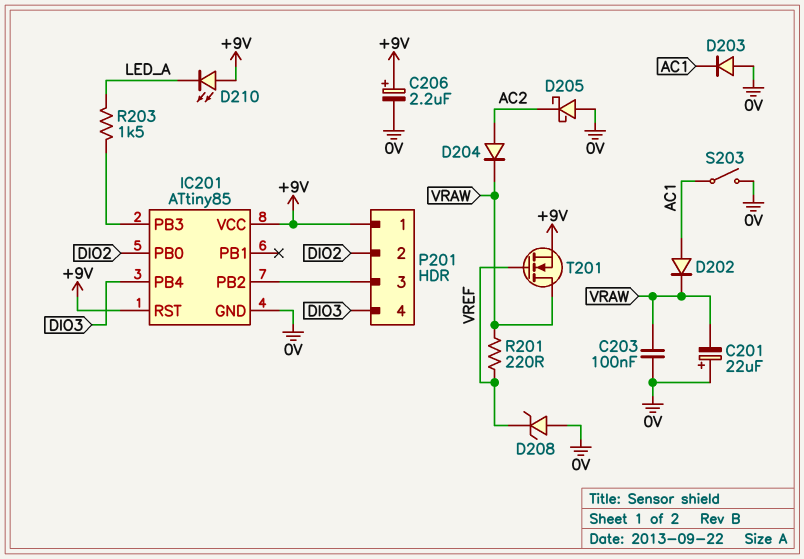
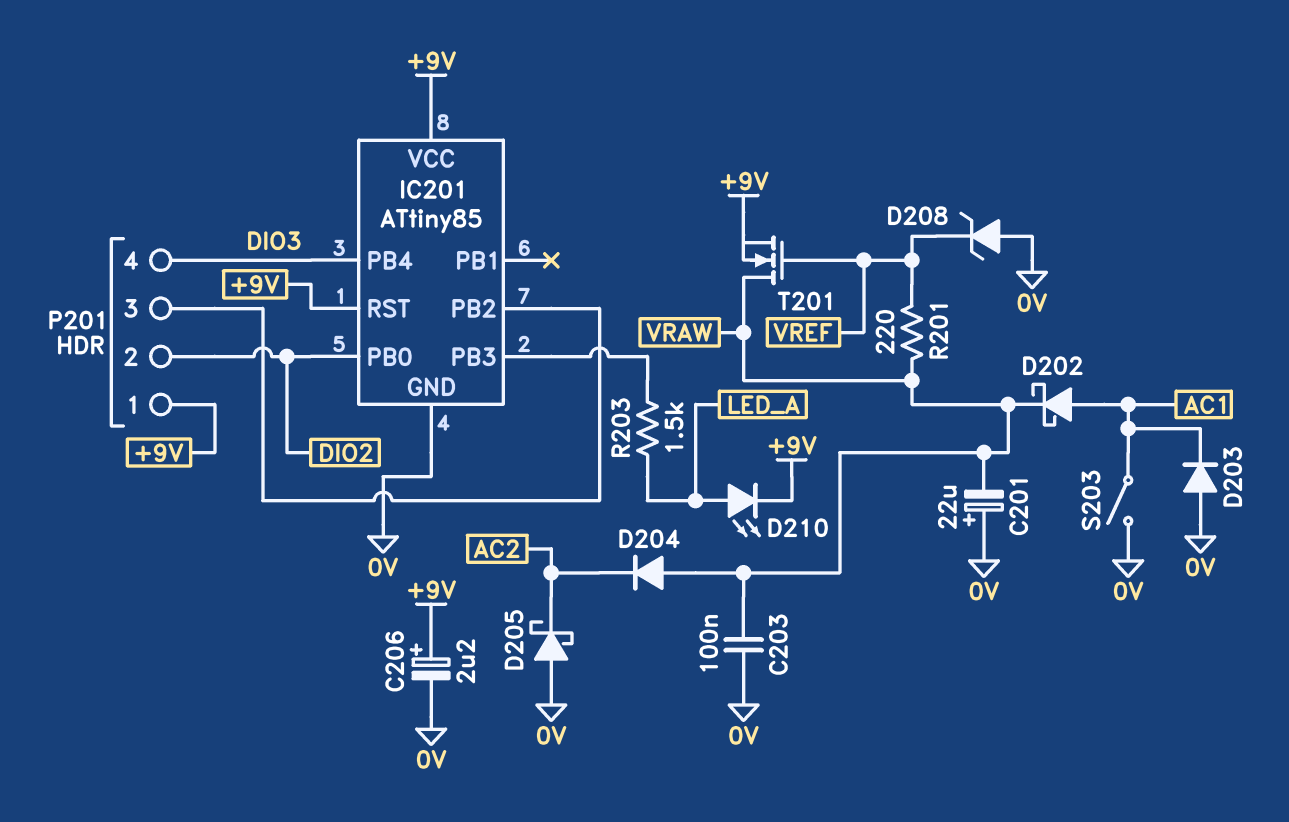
D202: diode (A AC1, K VRAW) -> schottky (A AC1, K VRAW)
D204: diode (A AC2, K VRAW) -> diode (A VRAW, K AC2)
D210: LED (A +9V, K LED_A) -> LED (A LED_A, K +9V)

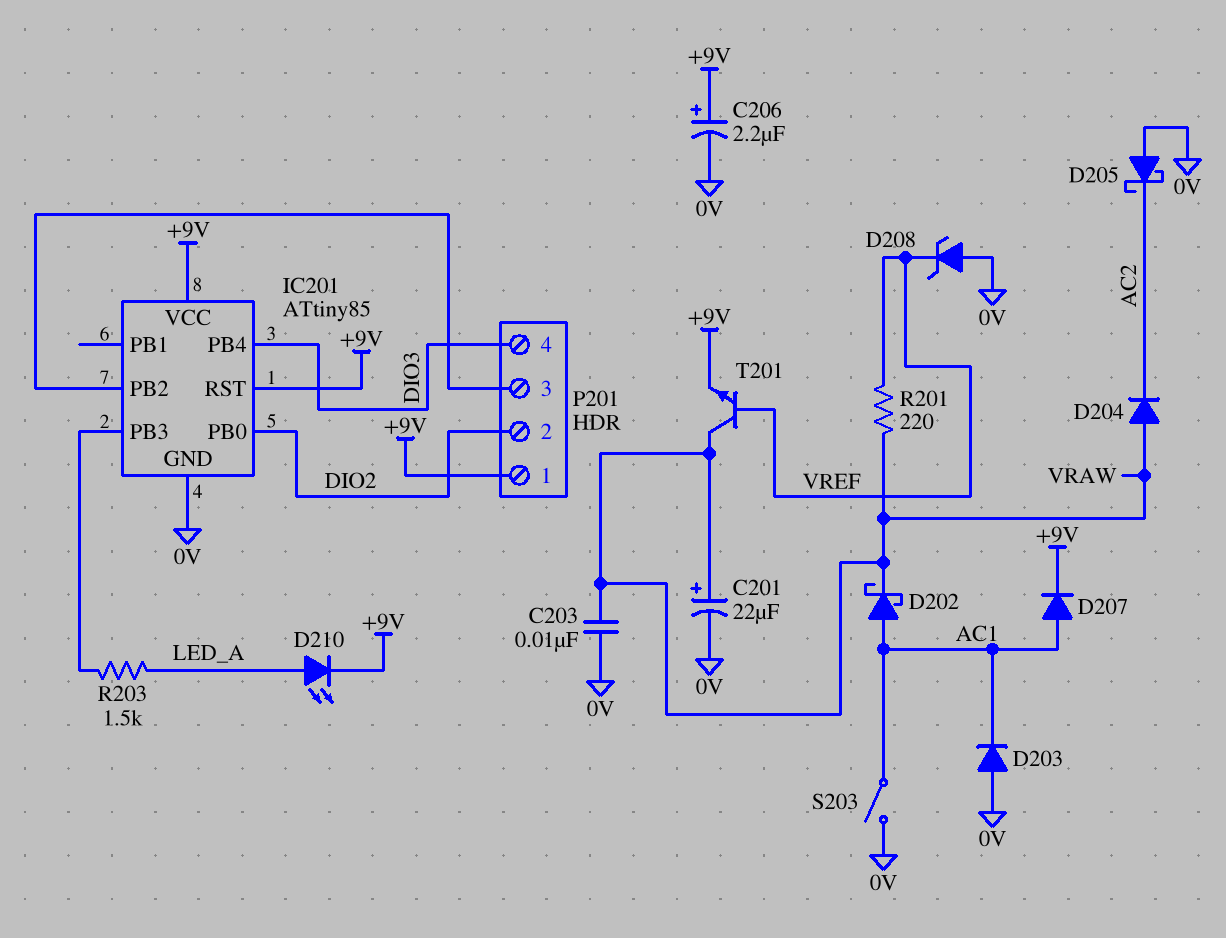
C201: 22uF (plus 0V, minus VRAW) -> 22uF (plus VRAW, minus 0V)
C203: 100nF (0V, VRAW) -> 10nF (0V, VRAW)
D207: none -> diode (A AC1, K +9V)
T201: NMOS (G VREF, D VRAW, S +9V) -> NPN (B VREF, C VRAW, E +9V)

